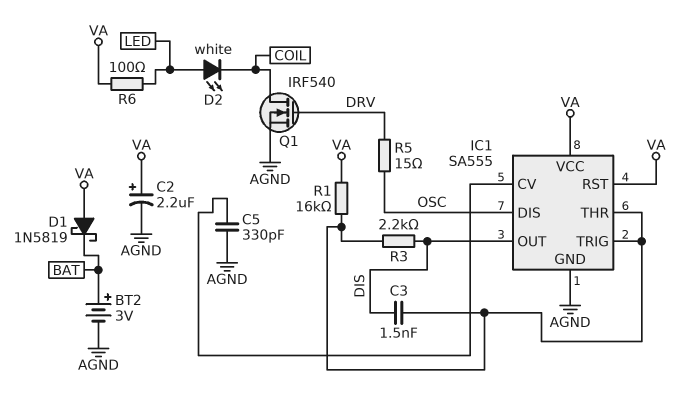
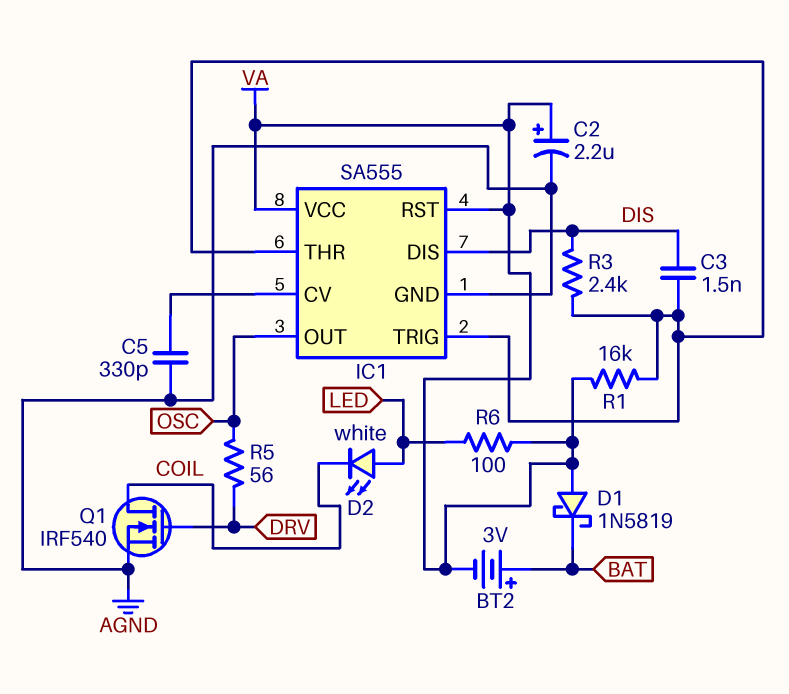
BT2: 3V (plus BAT, minus AGND) -> 3V (plus BAT, minus VA)
IC1 pin DIS: OSC -> DIS
IC1 pin OUT: DIS -> OSC
R3: 2.2k (DIS, IC1/THR) -> 2.4k (DIS, IC1/THR)
R5: 15 (DRV, OSC) -> 56 (DRV, OSC)

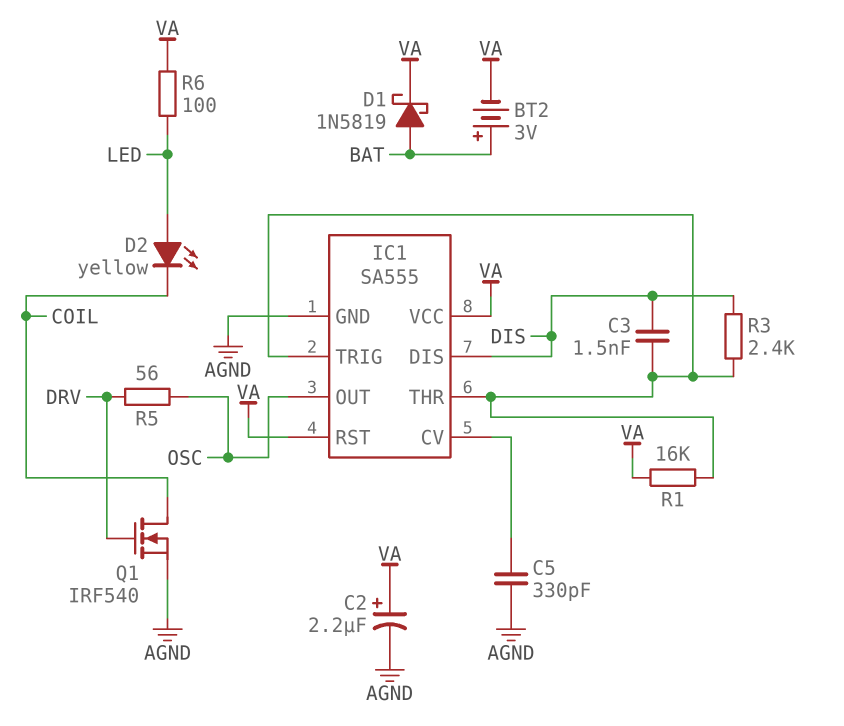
D1: schottky 1N5819 (A VA, K BAT) -> schottky 1N5819 (A BAT, K VA)
D2: LED white (A LED, K COIL) -> LED yellow (A LED, K COIL)

